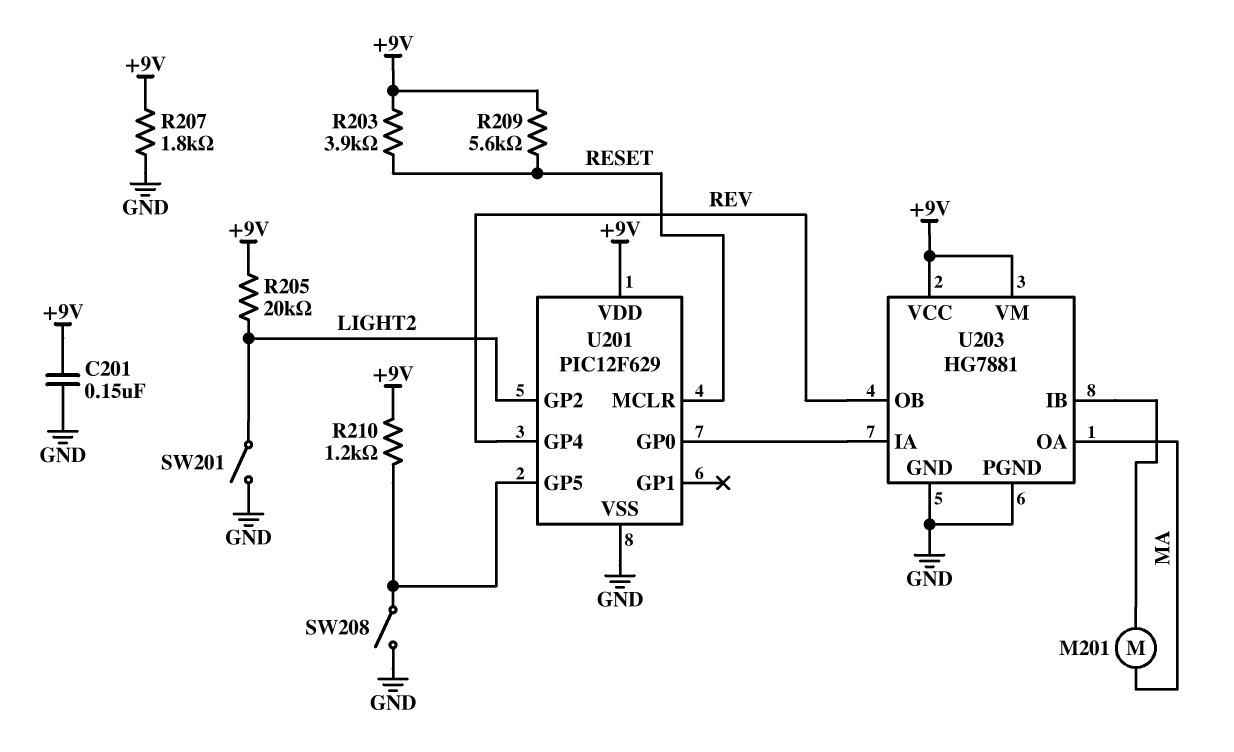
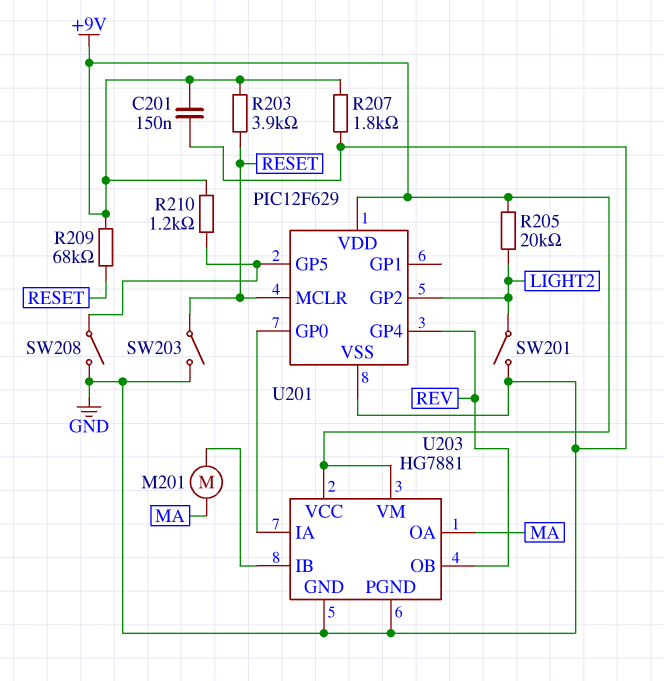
R209: 5.6k (+9V, RESET) -> 68k (+9V, RESET)
SW203: none -> switch (GND, RESET)

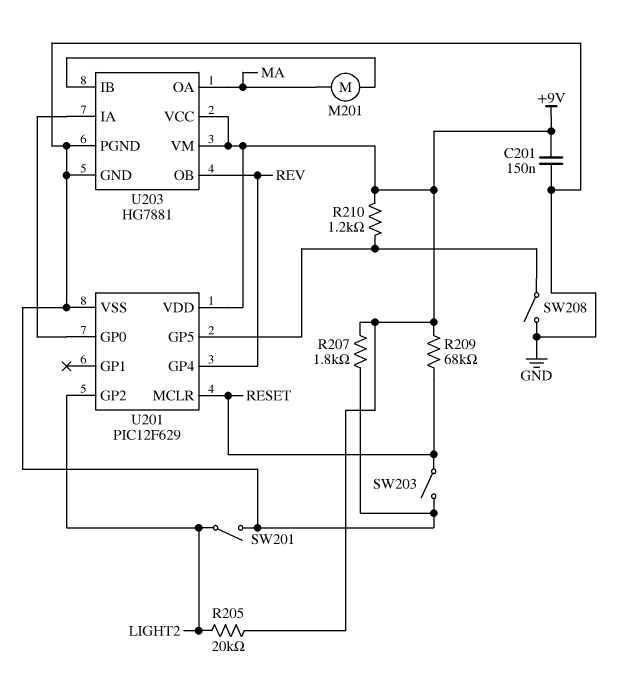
R203: 3.9k (+9V, RESET) -> none

